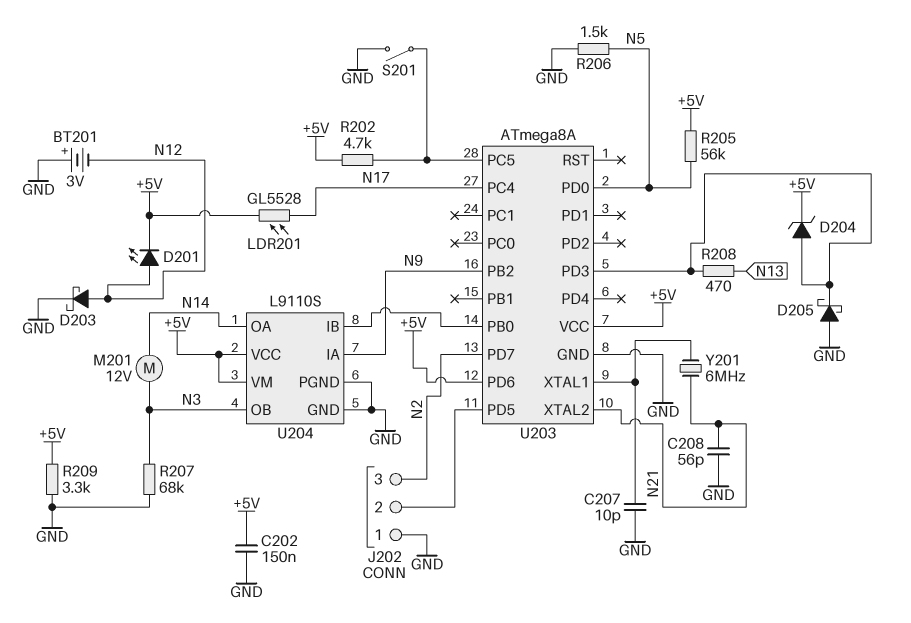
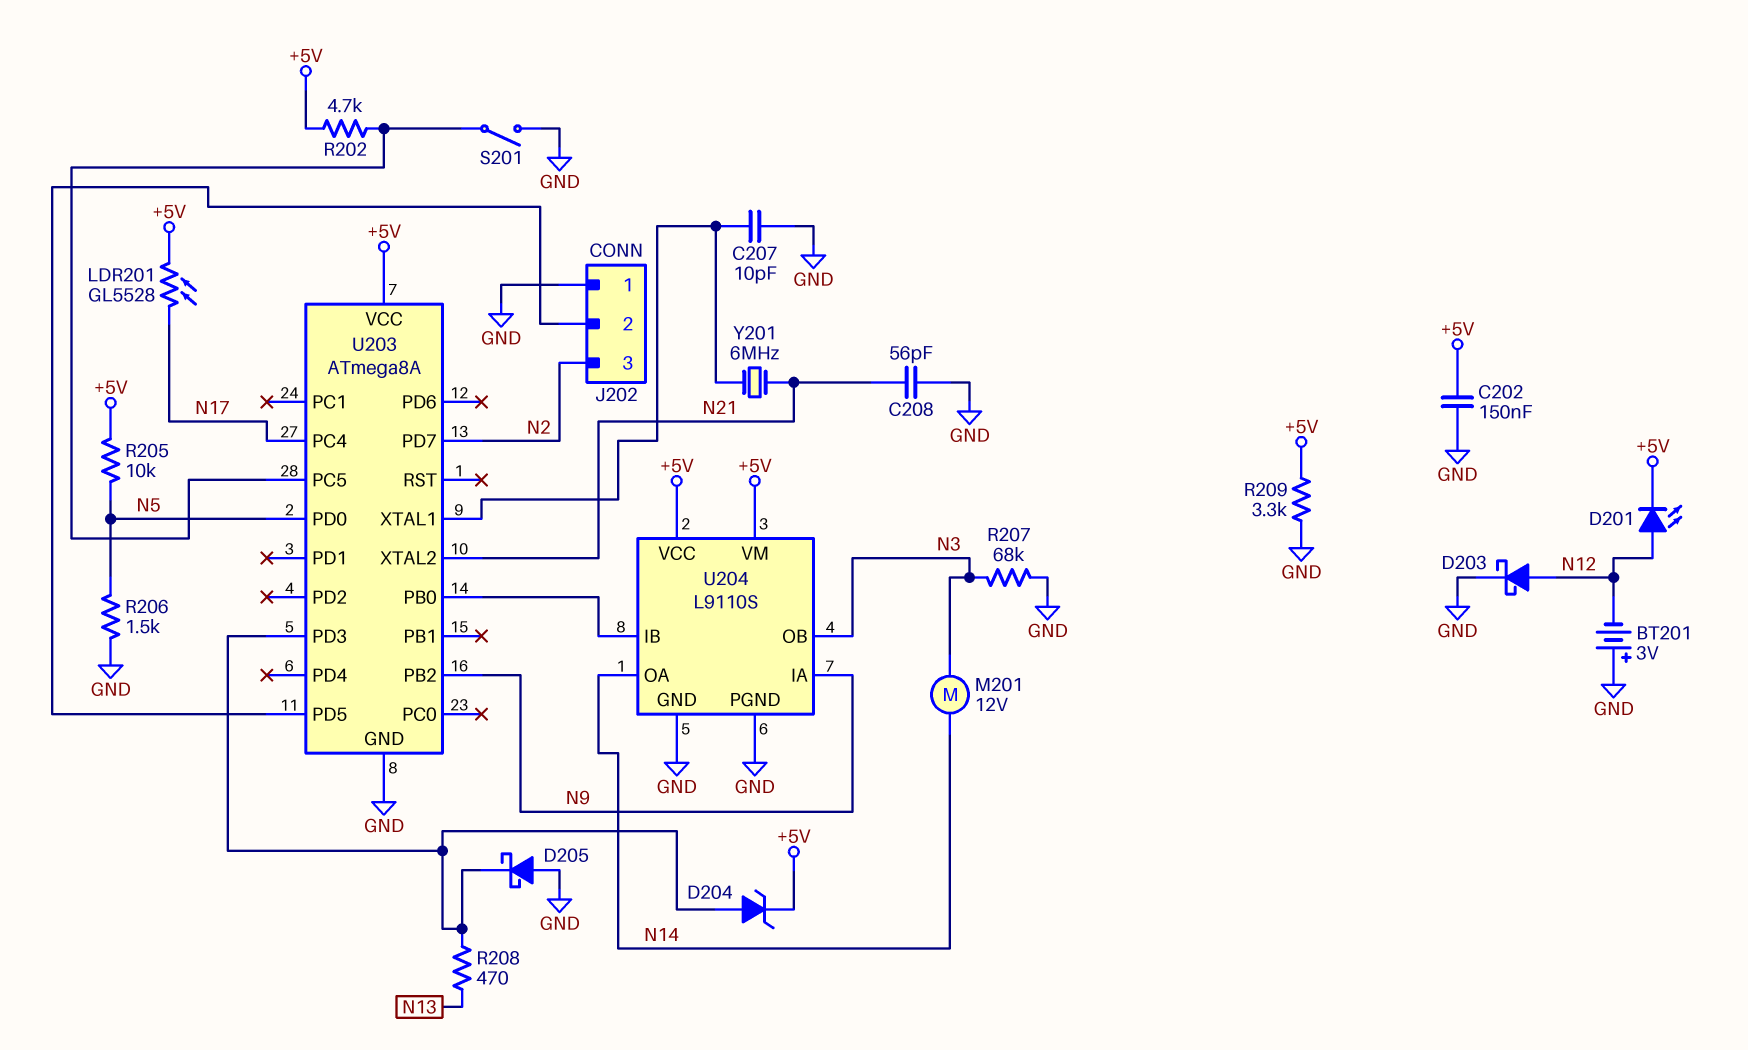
R205: 56k (+5V, N5) -> 10k (+5V, N5)
U203 pin PD6: +5V -> none

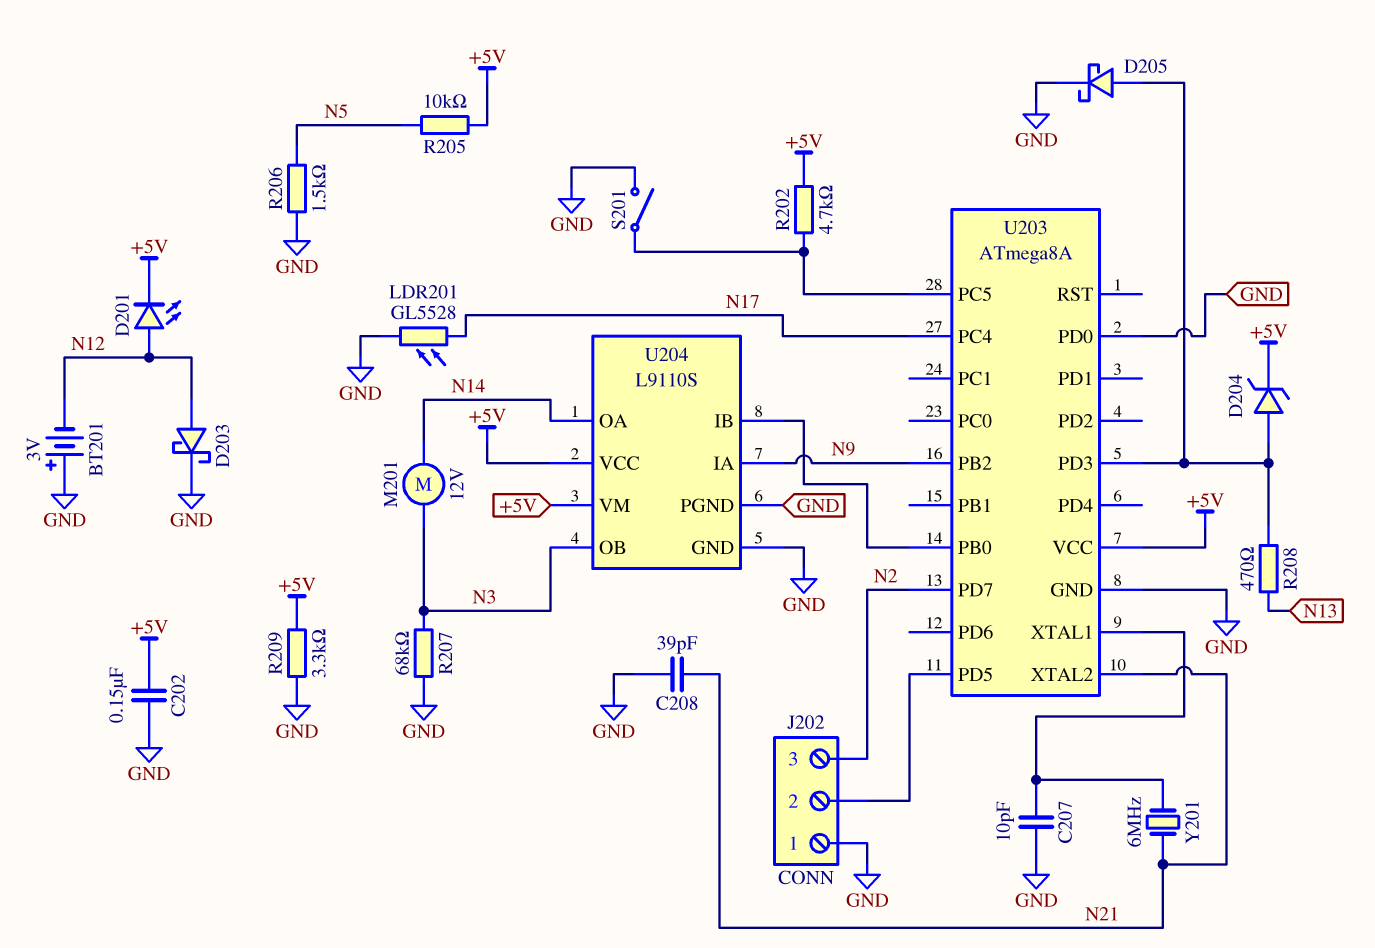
C208: 56pF (GND, N21) -> 39pF (GND, N21)
D205: schottky (A GND, K U203/PD3) -> schottky (A U203/PD3, K GND)
LDR201: GL5528 (+5V, N17) -> GL5528 (GND, N17)
U203 pin PD0: N5 -> GND

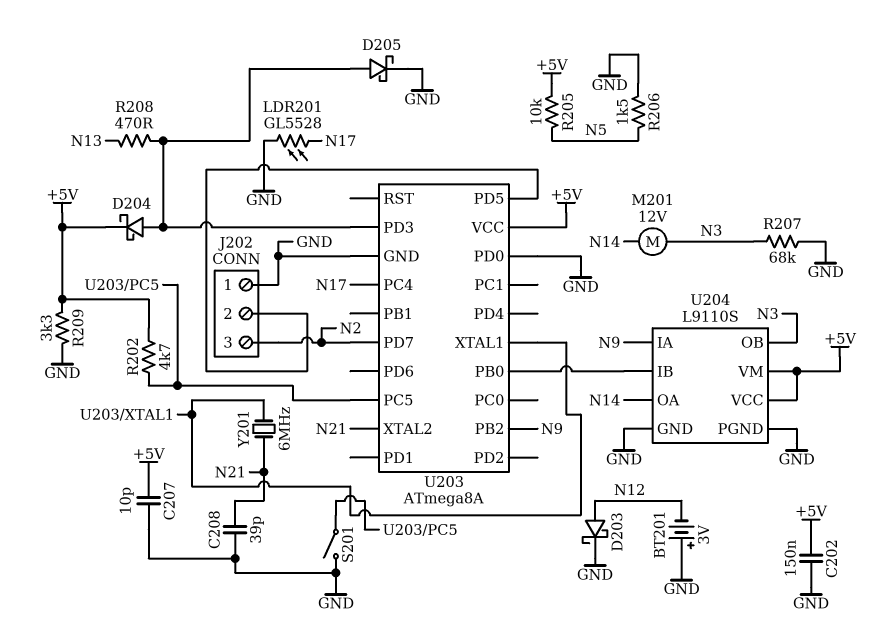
C207: 10pF (GND, U203/XTAL1) -> 10pF (+5V, GND)
D201: LED (A N12, K +5V) -> none
D204: zener (A U203/PD3, K +5V) -> schottky (A U203/PD3, K +5V)

